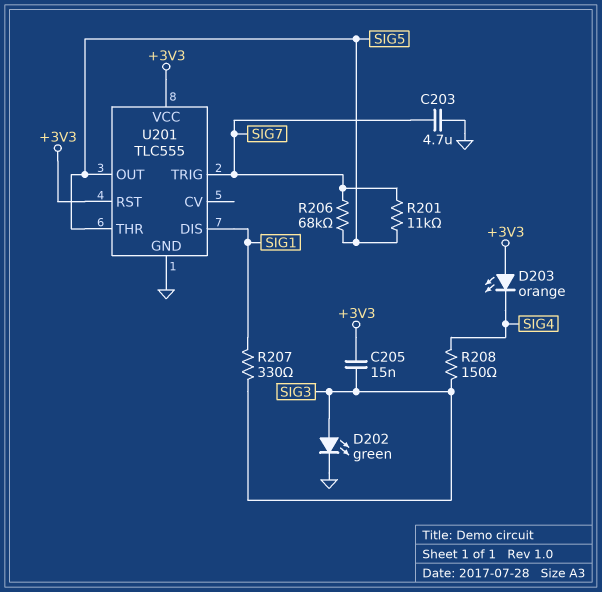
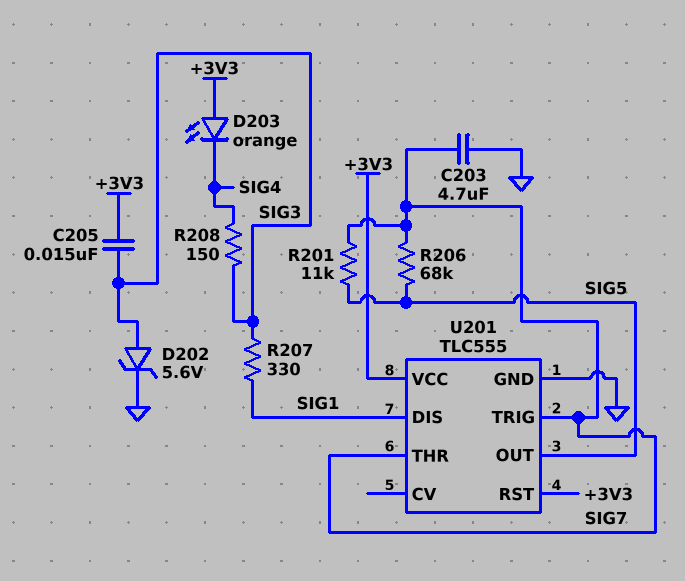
D202: LED green (A SIG3, K GND) -> zener 5.6V (A SIG3, K GND)
U201 pin THR: SIG5 -> SIG7

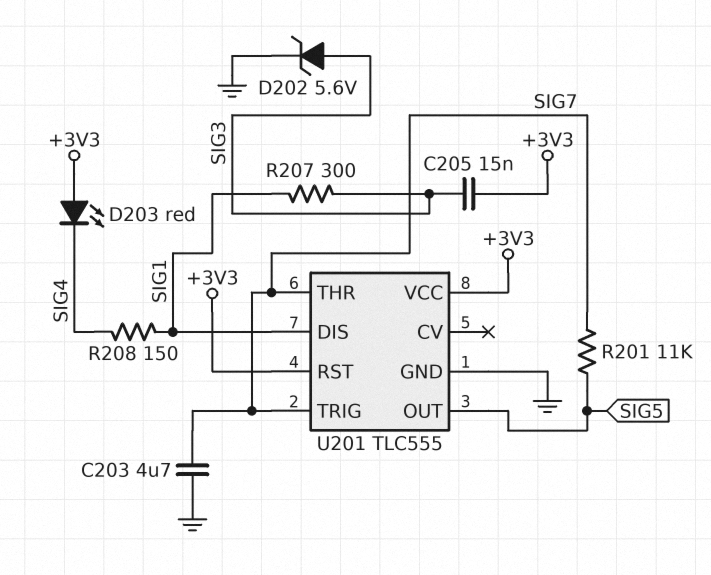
D203: LED orange (A +3V3, K SIG4) -> LED red (A +3V3, K SIG4)
R206: 68k (SIG5, SIG7) -> none
R207: 330 (SIG1, SIG3) -> 300 (SIG1, SIG3)
R208: 150 (SIG3, SIG4) -> 150 (SIG1, SIG4)

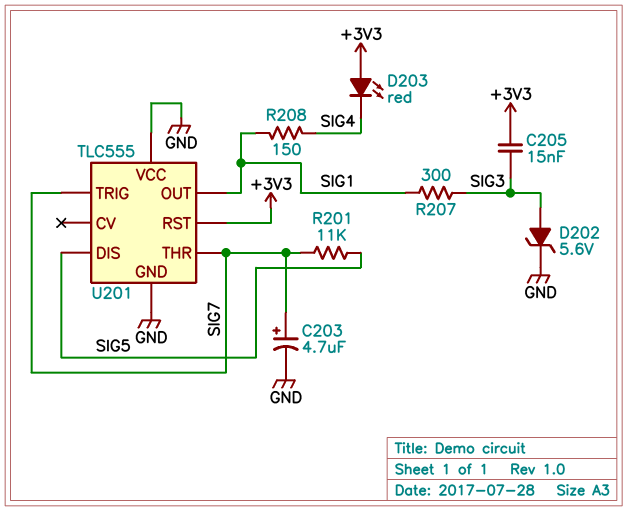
C203: 4.7uF (GND, SIG7) -> 4.7uF (plus SIG7, minus GND)
U201 pin DIS: SIG1 -> SIG5
U201 pin OUT: SIG5 -> SIG1
U201 pin VCC: +3V3 -> GND

